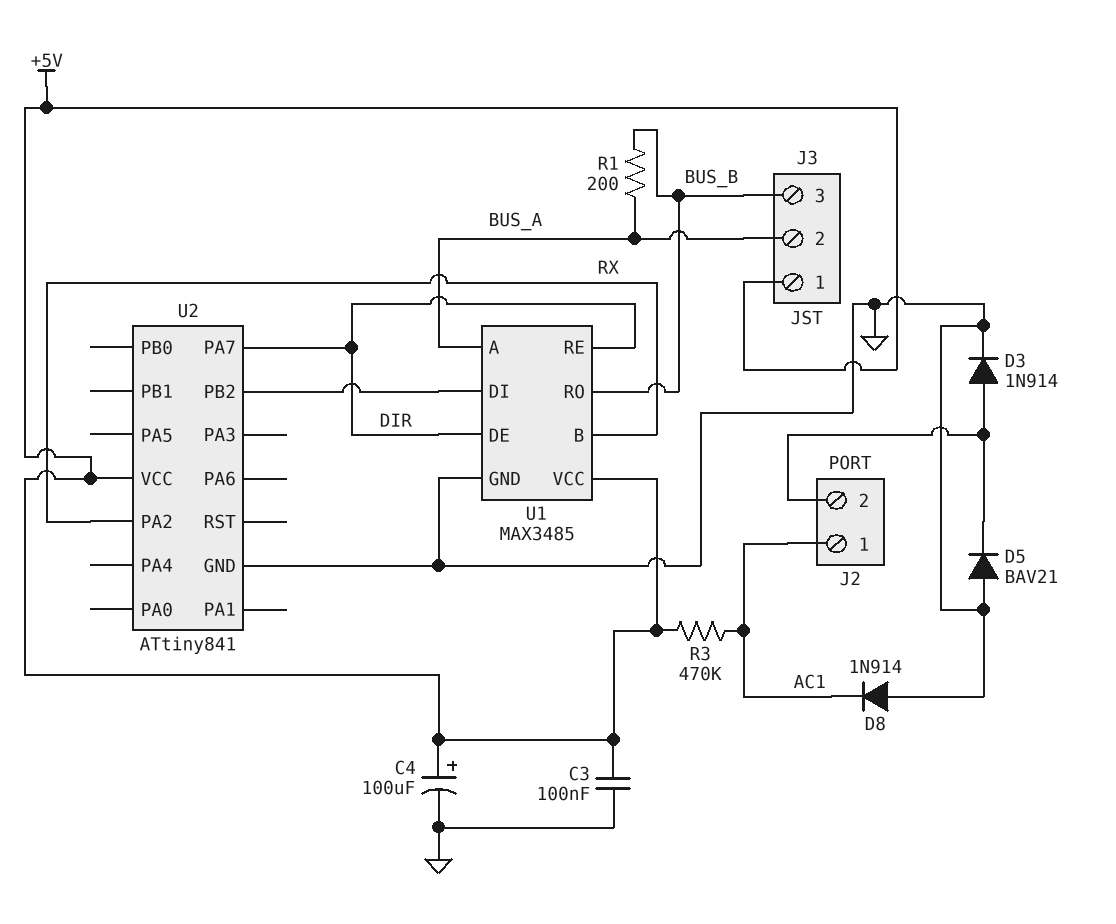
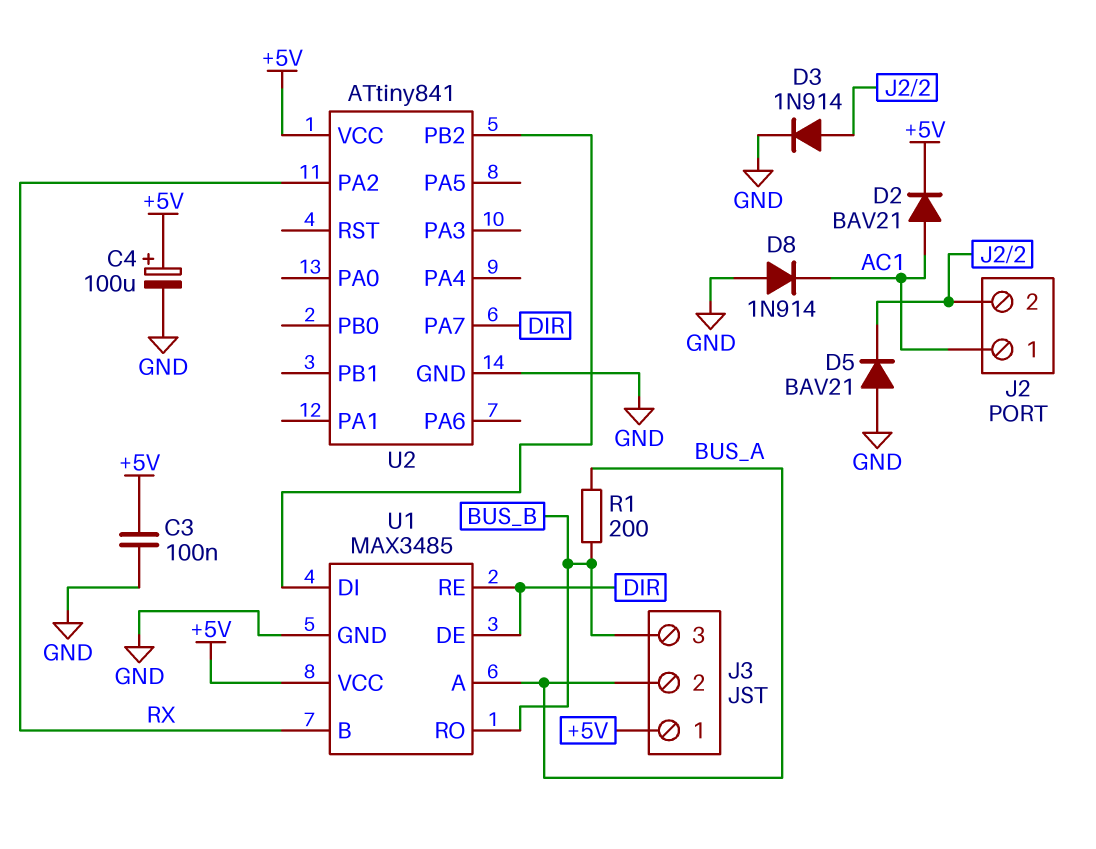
D2: none -> diode BAV21 (A AC1, K +5V)
R3: 470k (+5V, AC1) -> none

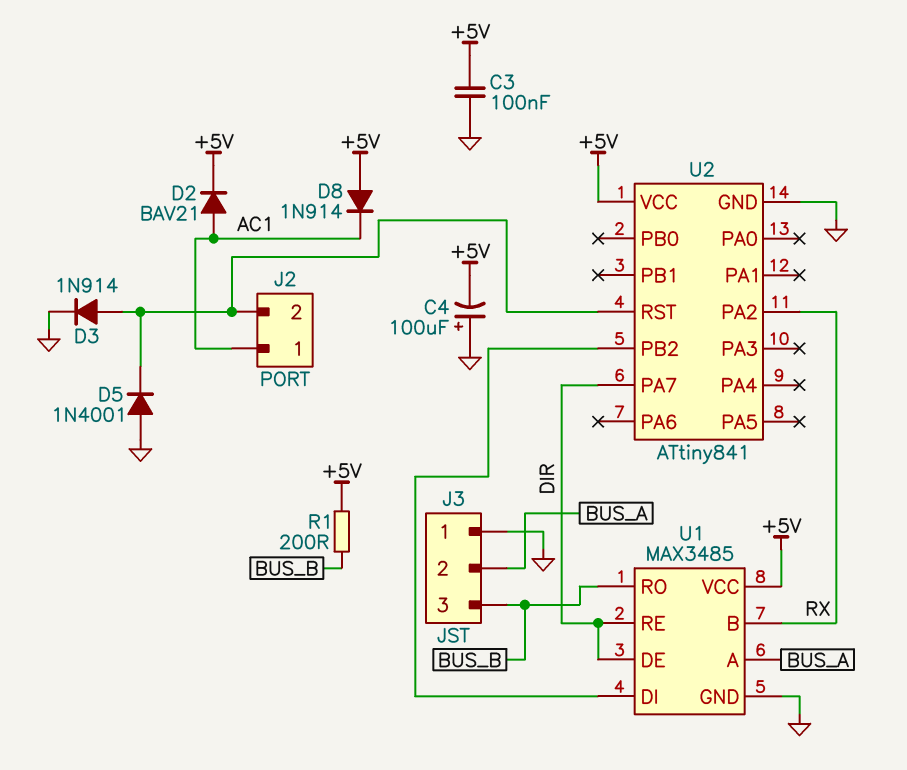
C4: 100uF (plus +5V, minus GND) -> 100uF (plus GND, minus +5V)
D5: diode BAV21 (A GND, K J2/2) -> diode 1N4001 (A GND, K J2/2)
D8: diode 1N914 (A GND, K AC1) -> diode 1N914 (A +5V, K AC1)
J3 pin 1: +5V -> GND
R1: 200 (BUS_A, BUS_B) -> 200 (+5V, BUS_B)
U2 pin RST: none -> J2/2

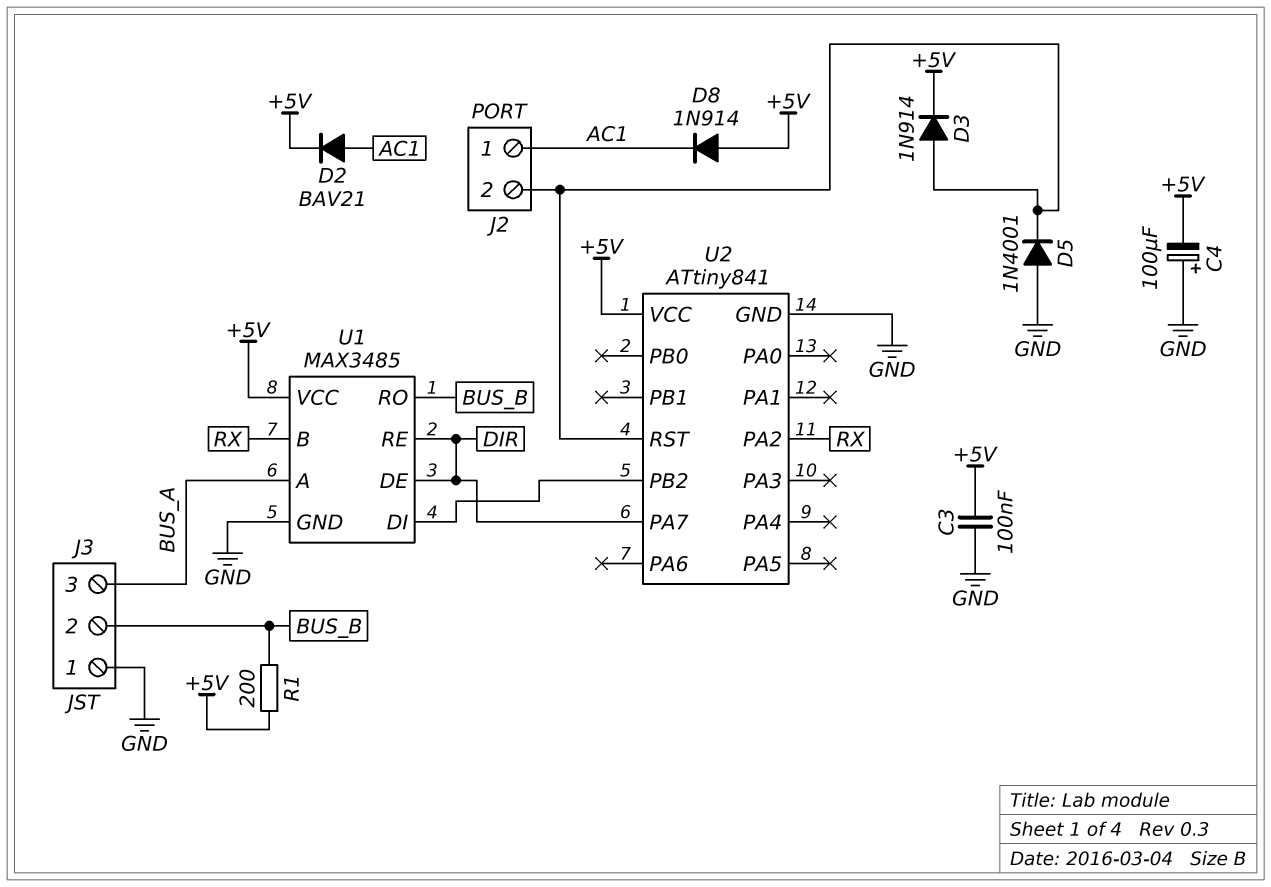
D3: diode 1N914 (A J2/2, K GND) -> diode 1N914 (A J2/2, K +5V)
J3 pin 2: BUS_A -> BUS_B
J3 pin 3: BUS_B -> BUS_A

